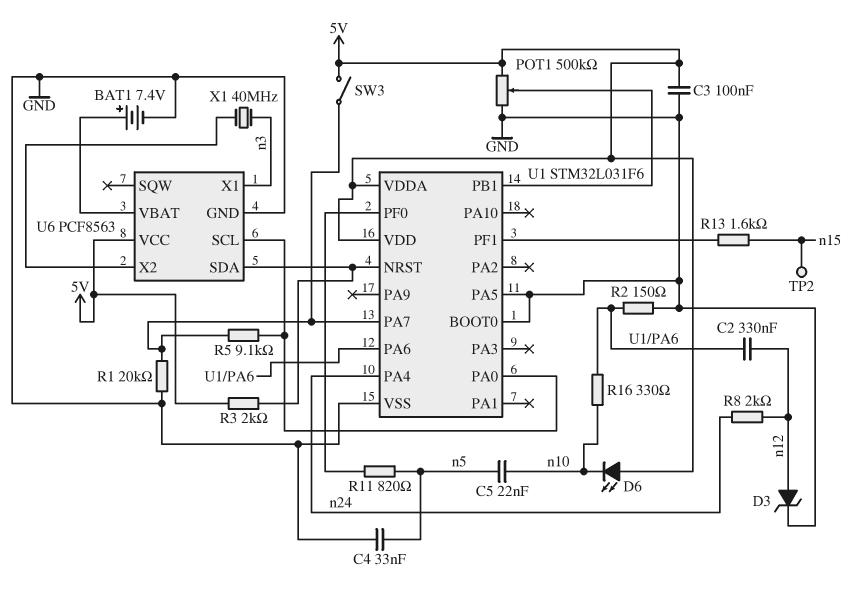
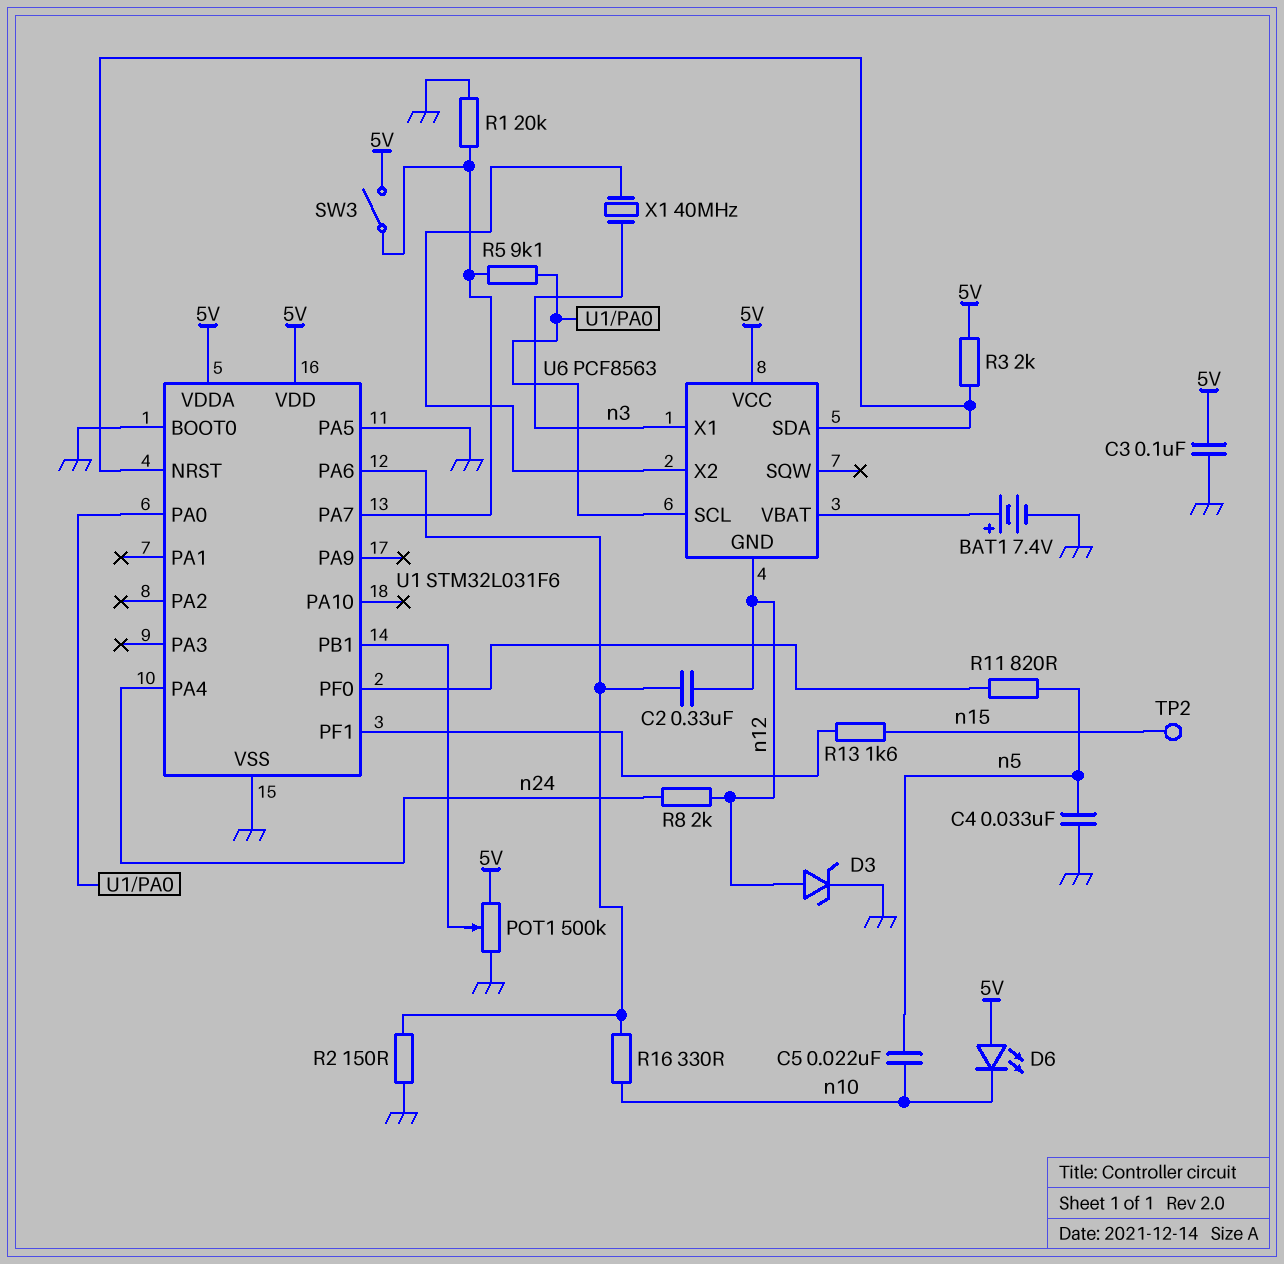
U6 pin GND: GND -> n12

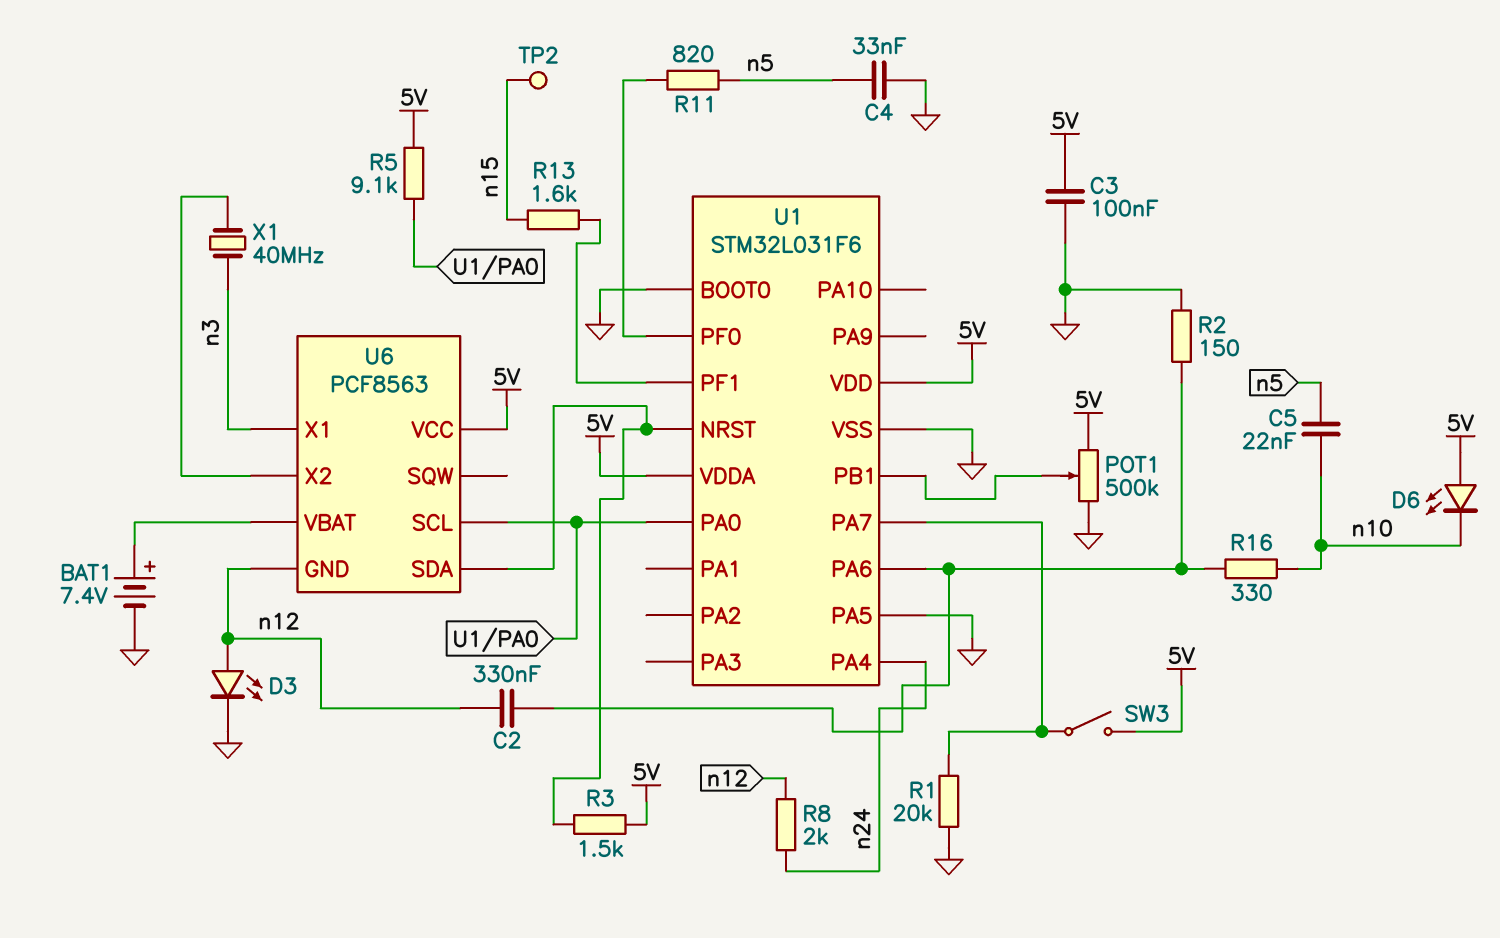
D3: zener (A n12, K GND) -> LED (A n12, K GND)
R3: 2k (5V, U1/NRST) -> 1.5k (5V, U1/NRST)
R5: 9.1k (U1/PA0, U1/PA7) -> 9.1k (5V, U1/PA0)

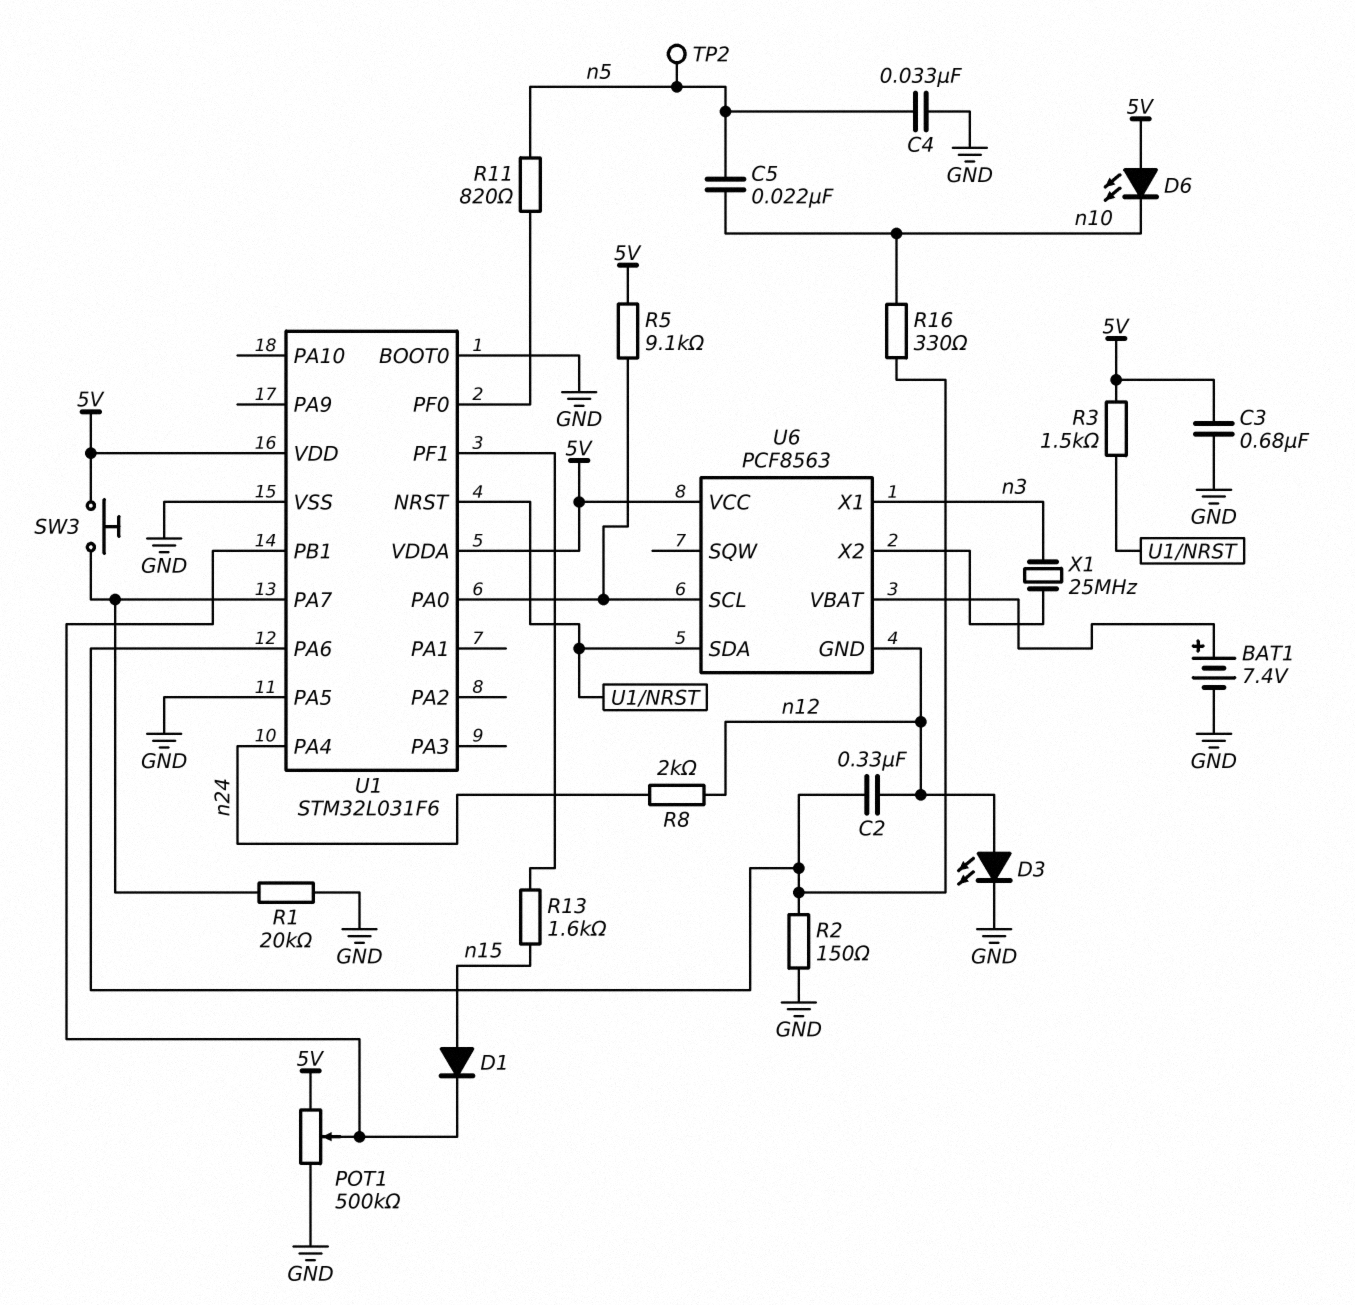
C3: 100nF (5V, GND) -> 680nF (5V, GND)
D1: none -> diode (A n15, K U1/PB1)
SW3: switch (5V, U1/PA7) -> button (5V, U1/PA7)
TP2: test point (n15) -> test point (n5)
X1: 40MHz (U6/X2, n3) -> 25MHz (U6/X2, n3)

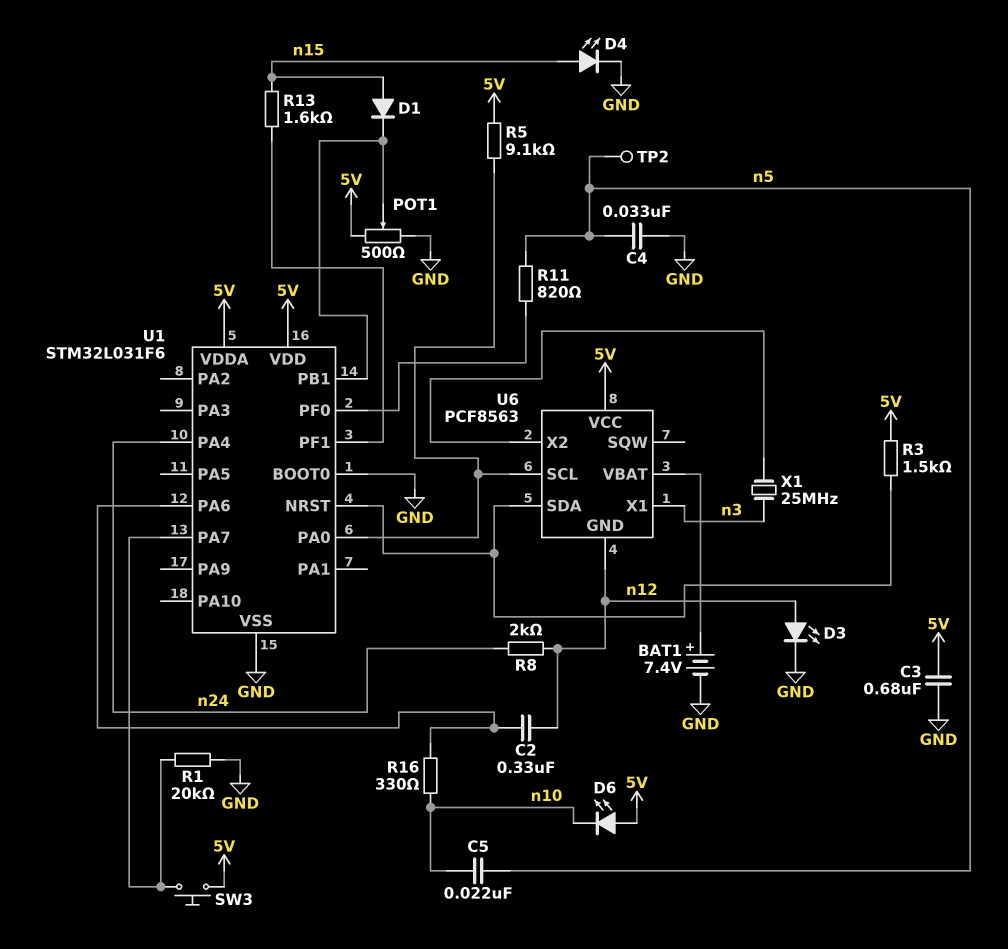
D4: none -> LED (A n15, K GND)
POT1: 500k (5V, GND, wiper U1/PB1) -> 500 (5V, GND, wiper U1/PB1)
R2: 150 (GND, U1/PA6) -> none
U1 pin PA5: GND -> none

